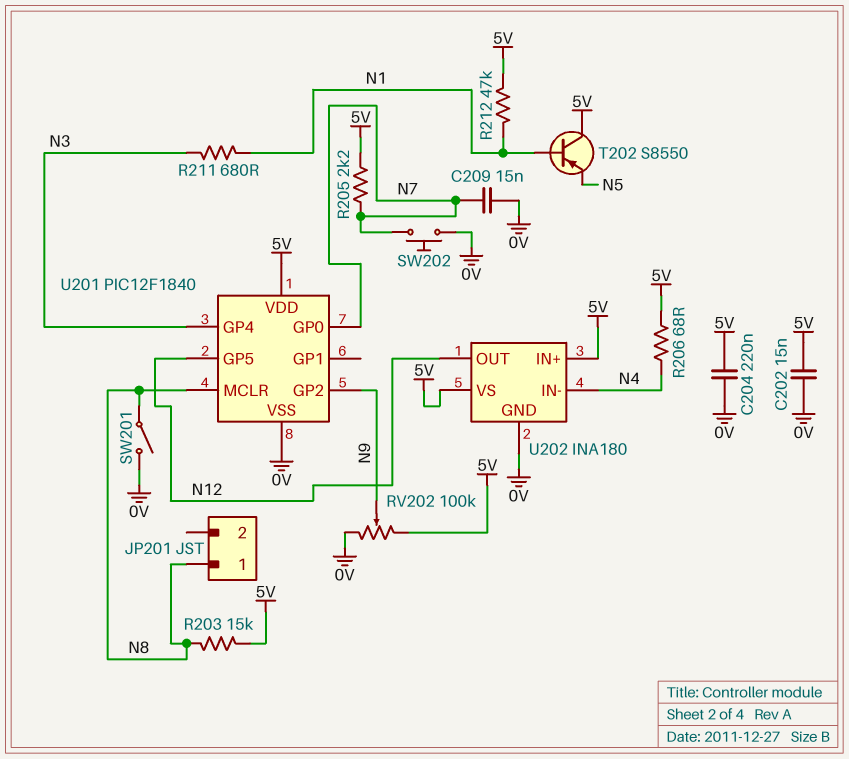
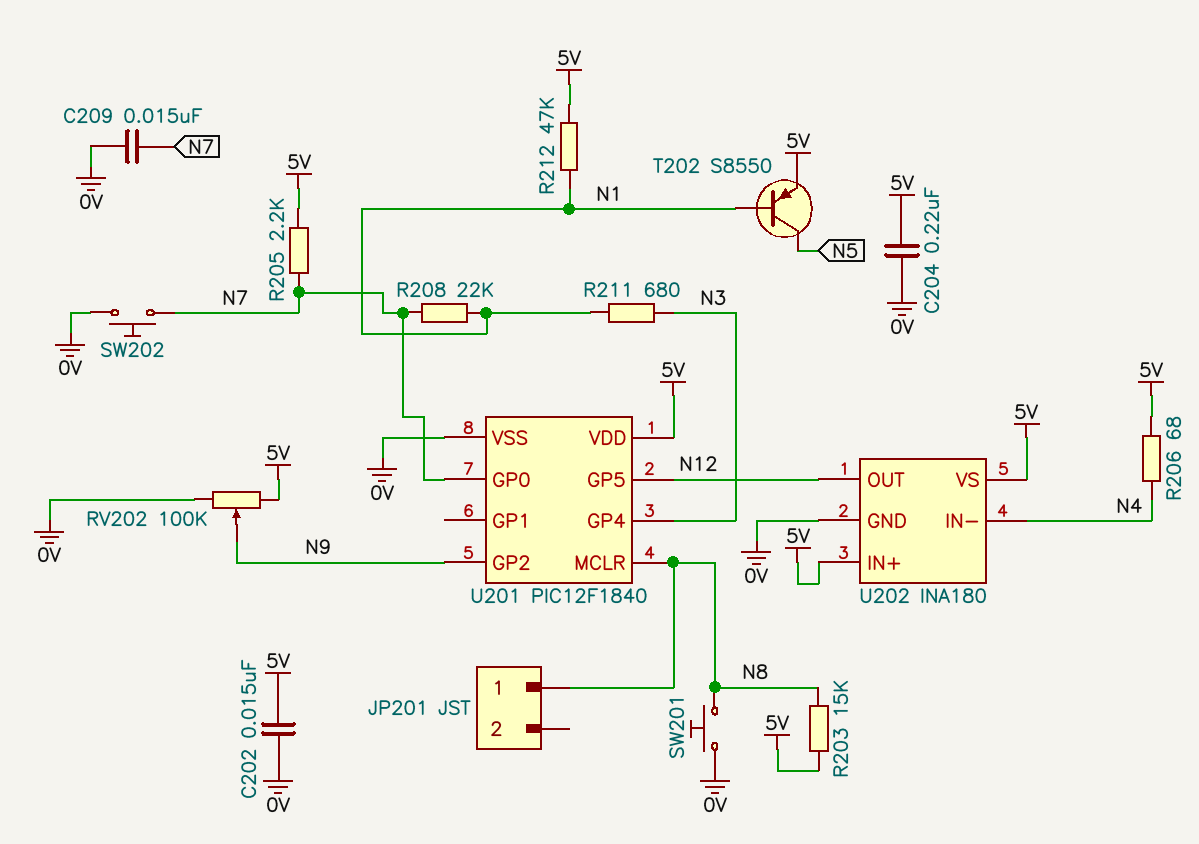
R208: none -> 22k (N1, N7)
SW201: switch (0V, N8) -> button (0V, N8)
T202: PNP S8550 (B N1, C 5V, E N5) -> PNP S8550 (B N1, C N5, E 5V)

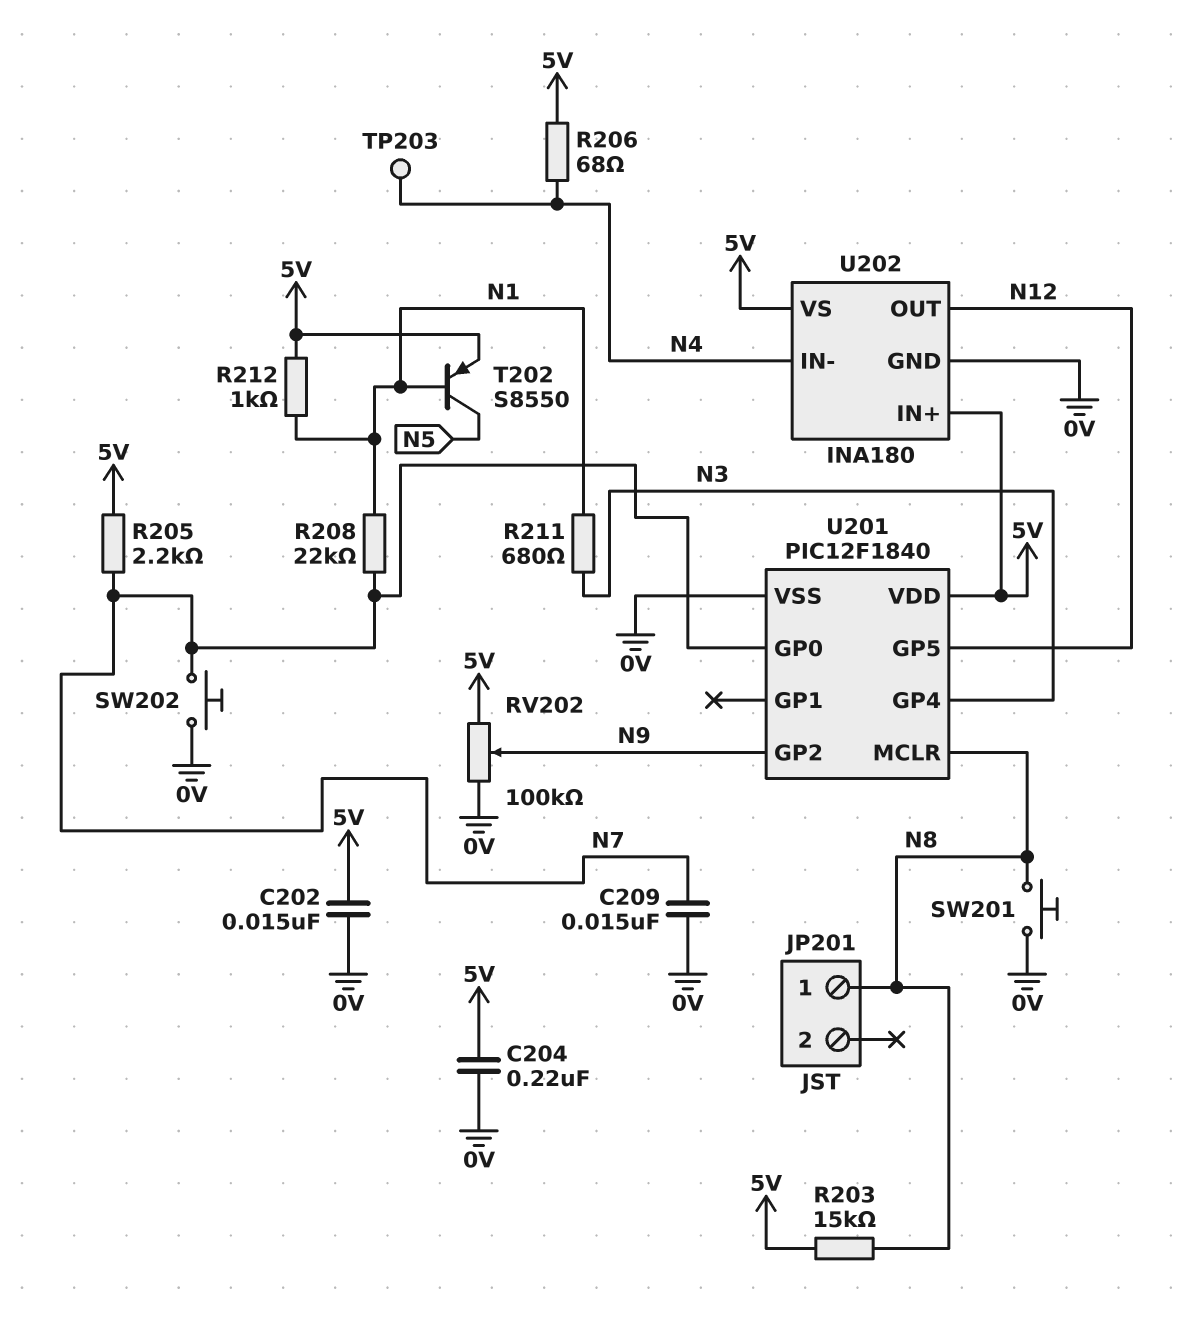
R212: 47k (5V, N1) -> 1k (5V, N1)
TP203: none -> test point (N4)

